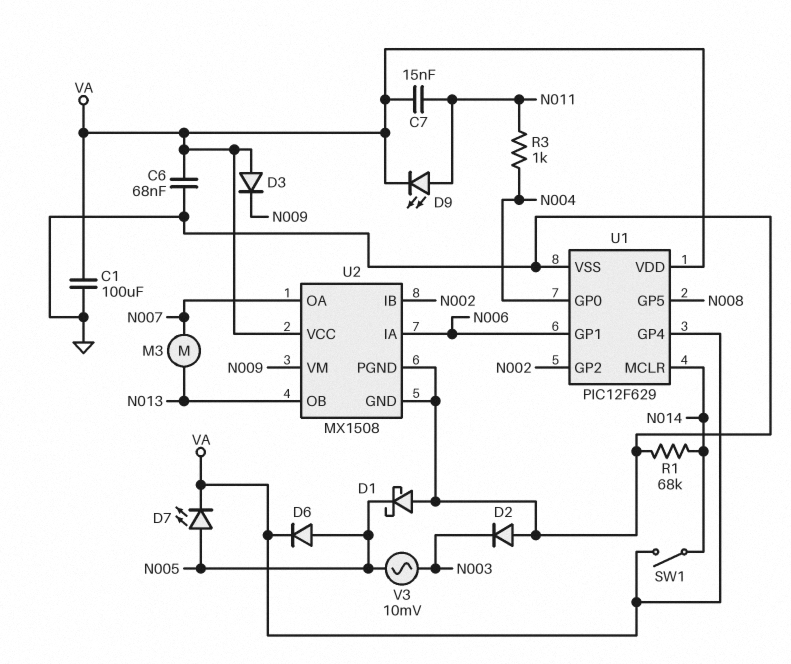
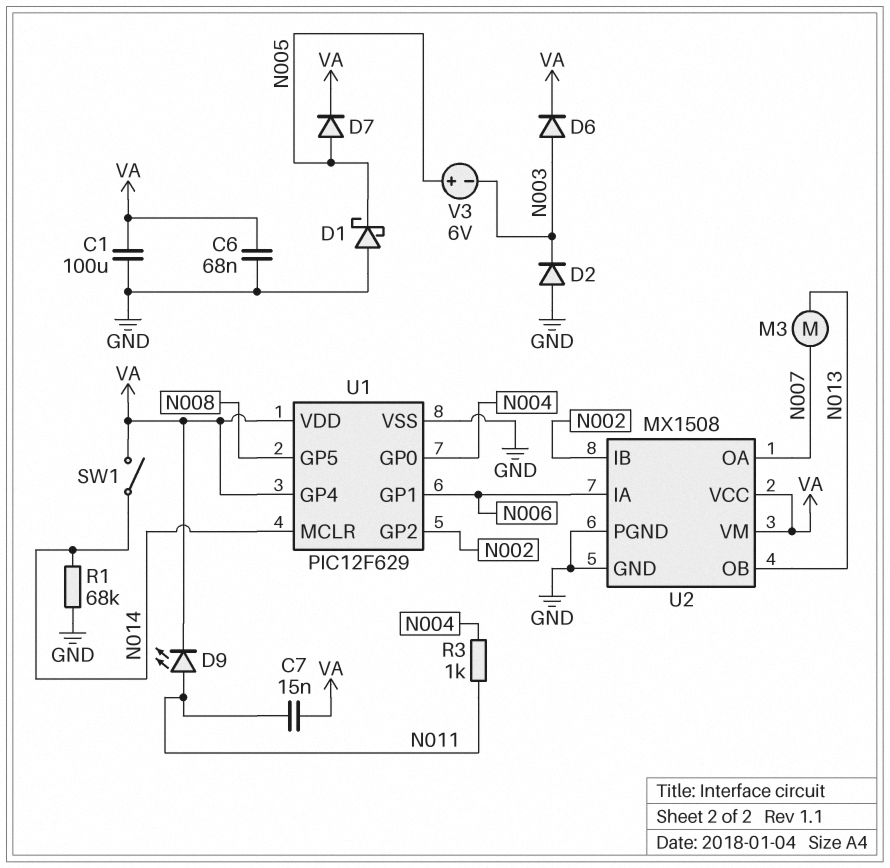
D3: diode (A VA, K N009) -> none
D6: diode (A N005, K VA) -> diode (A N003, K VA)
D7: LED (A N005, K VA) -> diode (A N005, K VA)
U2 pin VM: N009 -> VA
V3: AC 10mV (N003, N005) -> 6V (plus N005, minus N003)

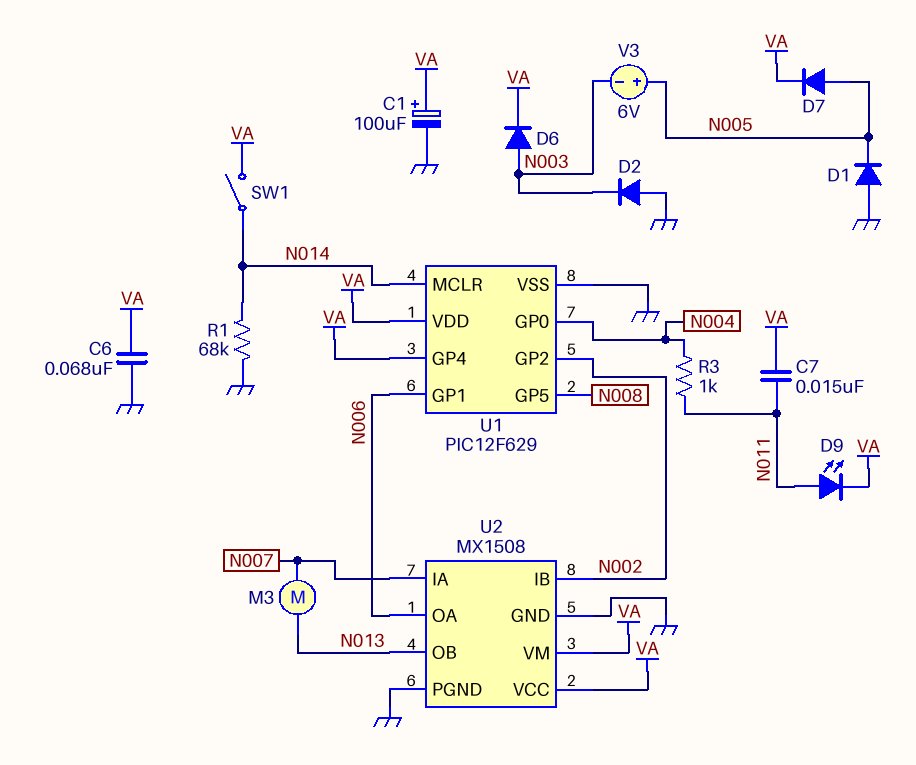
C1: 100uF (GND, VA) -> 100uF (plus VA, minus GND)
D1: schottky (A GND, K N005) -> diode (A GND, K N005)
U2 pin IA: N006 -> N007
U2 pin OA: N007 -> N006

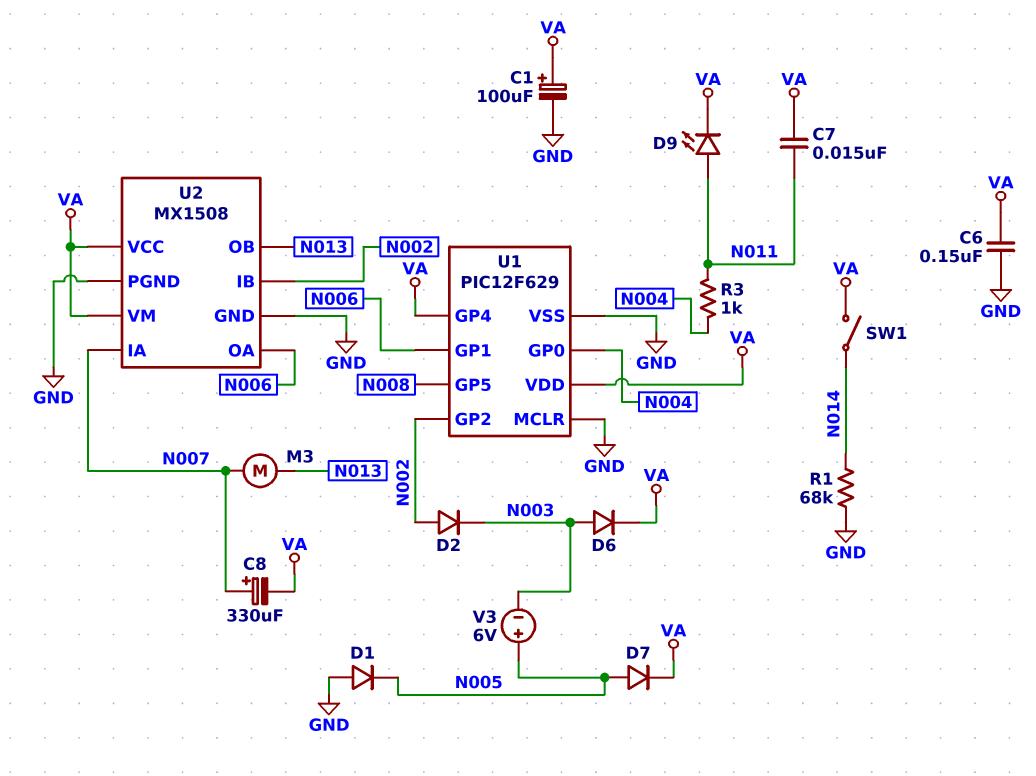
C6: 68nF (GND, VA) -> 150nF (GND, VA)
C8: none -> 330uF (plus N007, minus VA)
D2: diode (A GND, K N003) -> diode (A N002, K N003)
U1 pin MCLR: N014 -> GND

